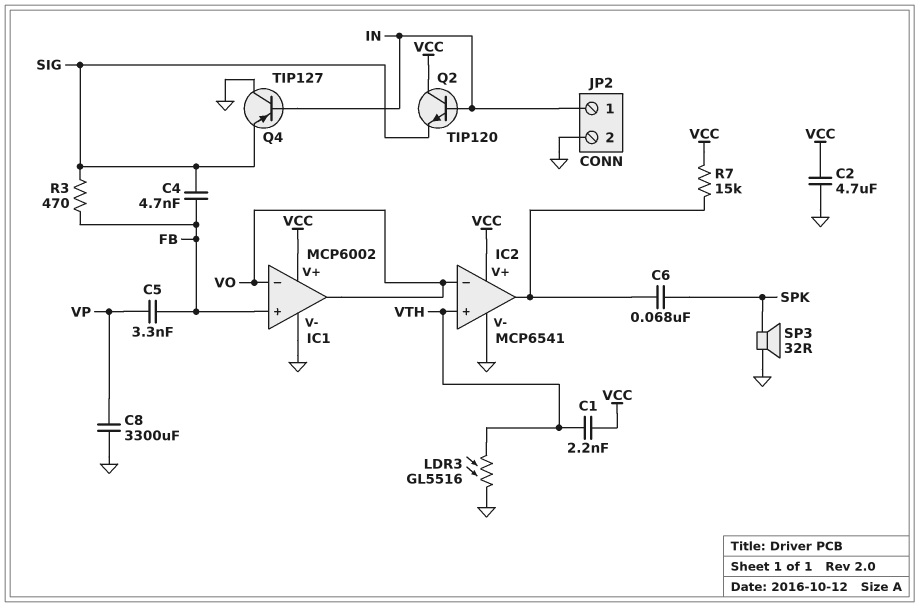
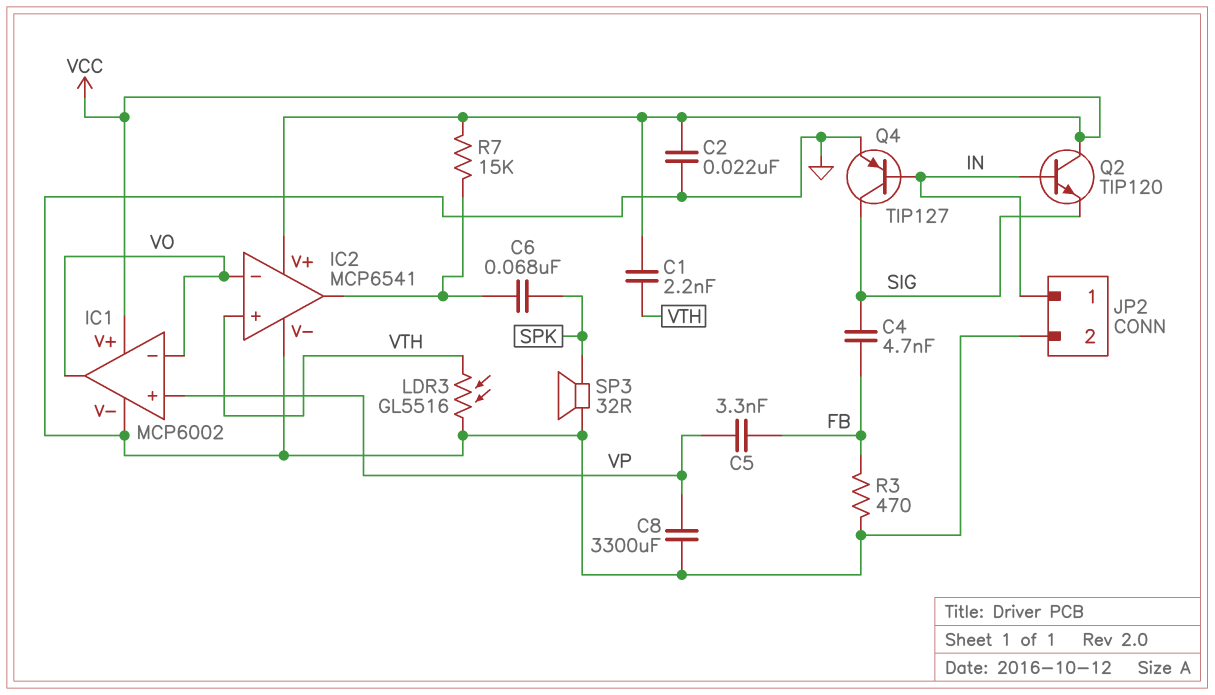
C2: 4.7uF (GND, VCC) -> 22nF (GND, VCC)
IC1 pin in+: FB -> VP
Q4: PNP TIP127 (B IN, C GND, E SIG) -> PNP TIP127 (B IN, C SIG, E GND)
R3: 470 (FB, SIG) -> 470 (FB, GND)

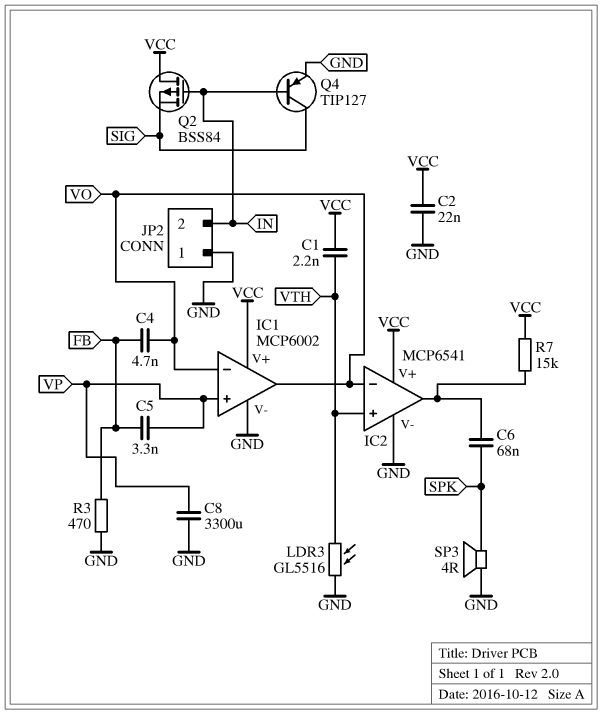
C4: 4.7nF (FB, SIG) -> 4.7nF (FB, VO)
JP2 pin 1: IN -> GND
JP2 pin 2: GND -> IN
Q2: NPN TIP120 (B IN, C VCC, E SIG) -> PMOS BSS84 (G IN, D VCC, S SIG)
SP3: speaker 32R (GND, SPK) -> speaker 4R (GND, SPK)

